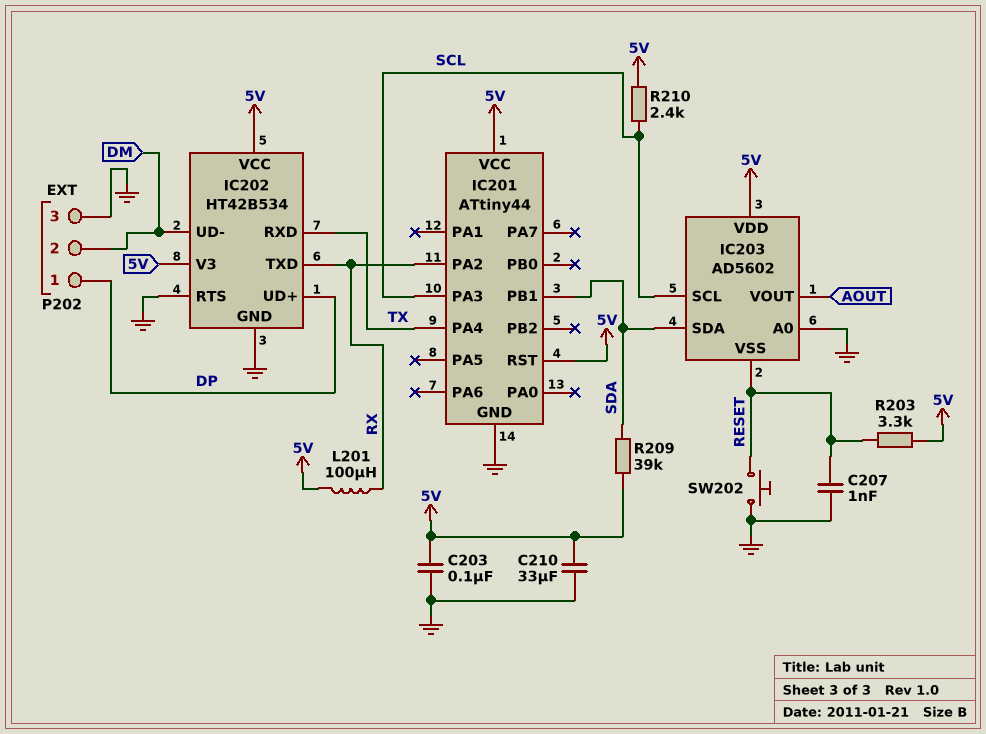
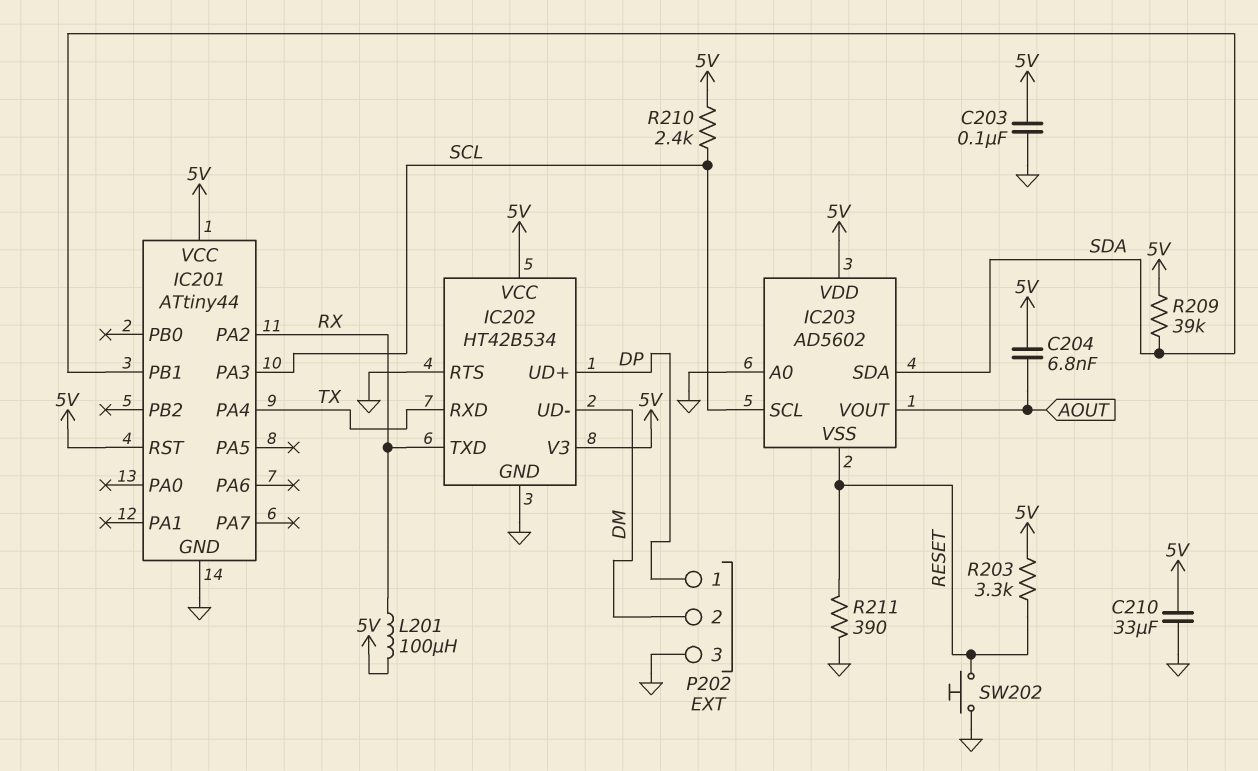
C204: none -> 6.8nF (5V, AOUT)
C207: 1nF (GND, RESET) -> none
R211: none -> 390 (GND, RESET)

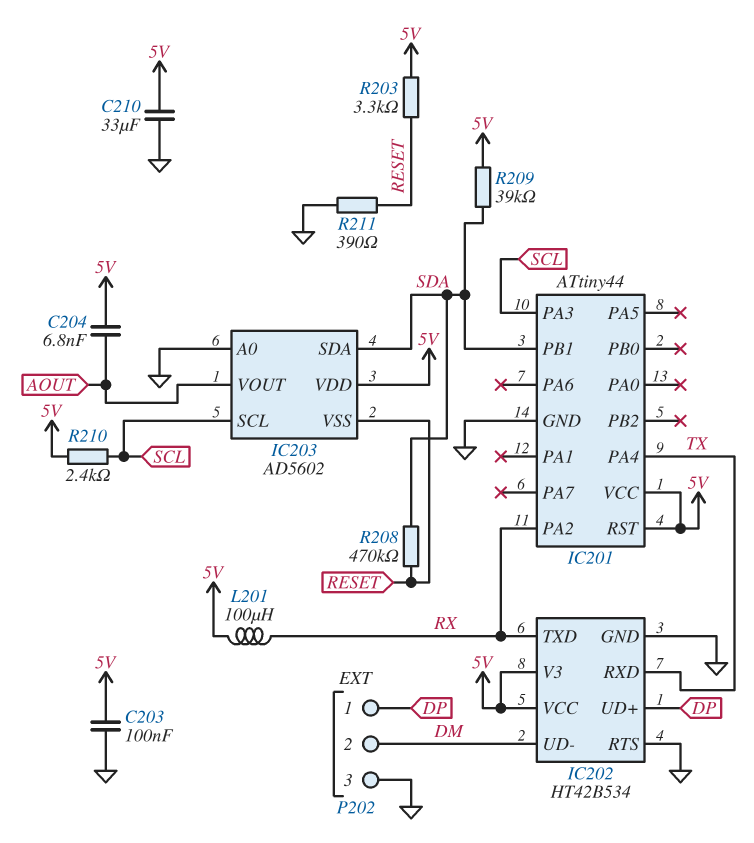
R208: none -> 470k (RESET, SDA)
SW202: button (GND, RESET) -> none

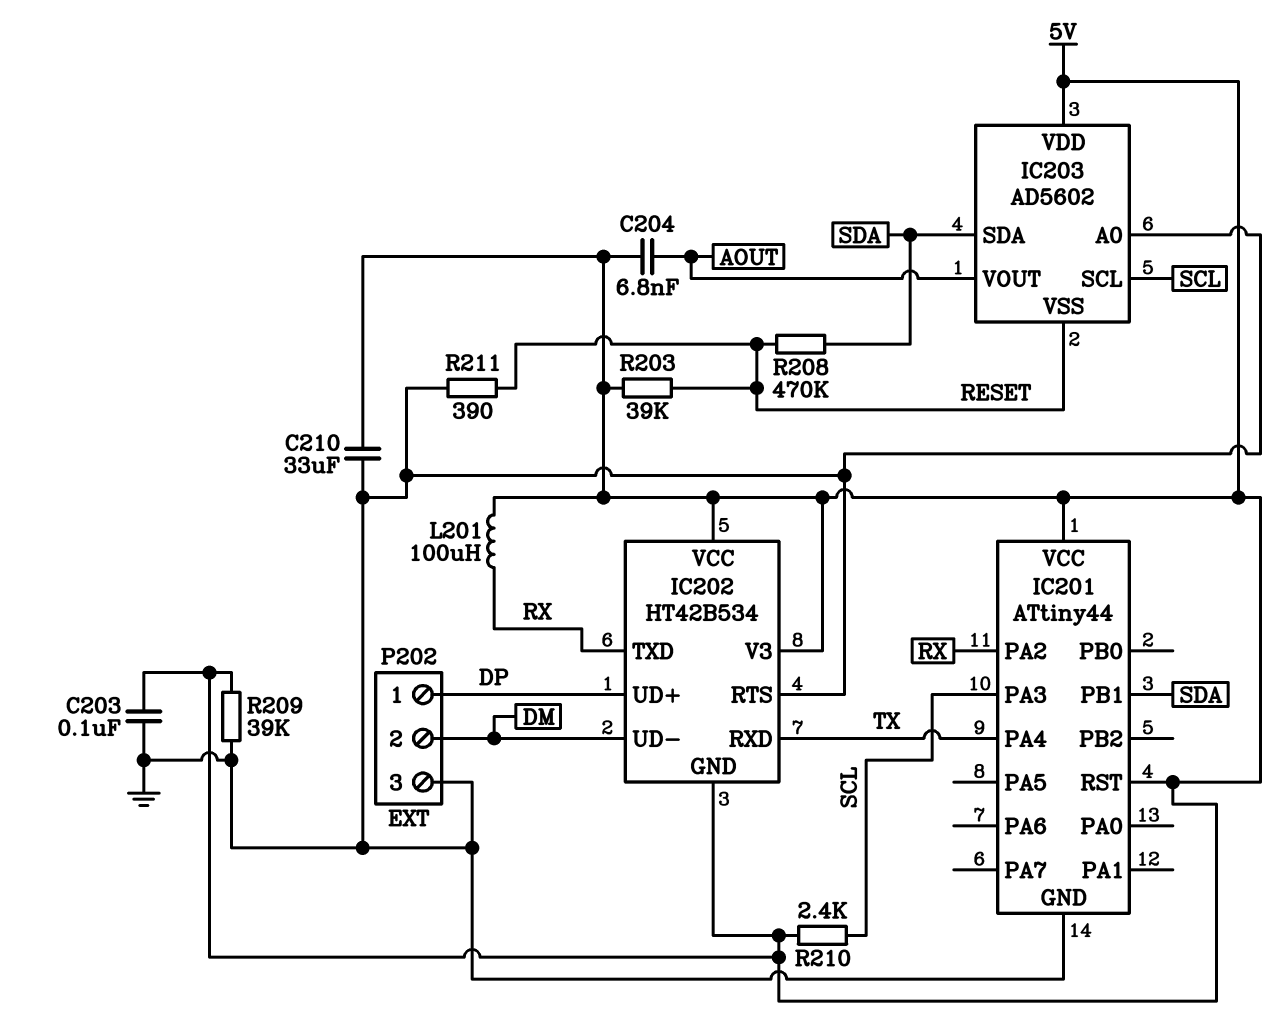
IC202 pin GND: GND -> 5V
R203: 3.3k (5V, RESET) -> 39k (5V, RESET)
R209: 39k (5V, SDA) -> 39k (5V, GND)

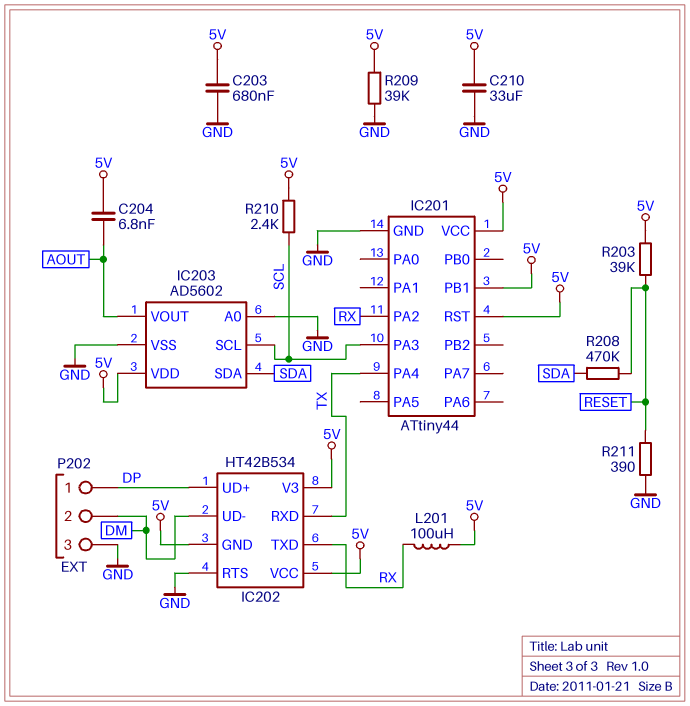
C203: 100nF (5V, GND) -> 680nF (5V, GND)
IC201 pin PB1: SDA -> 5V
IC203 pin VSS: RESET -> GND

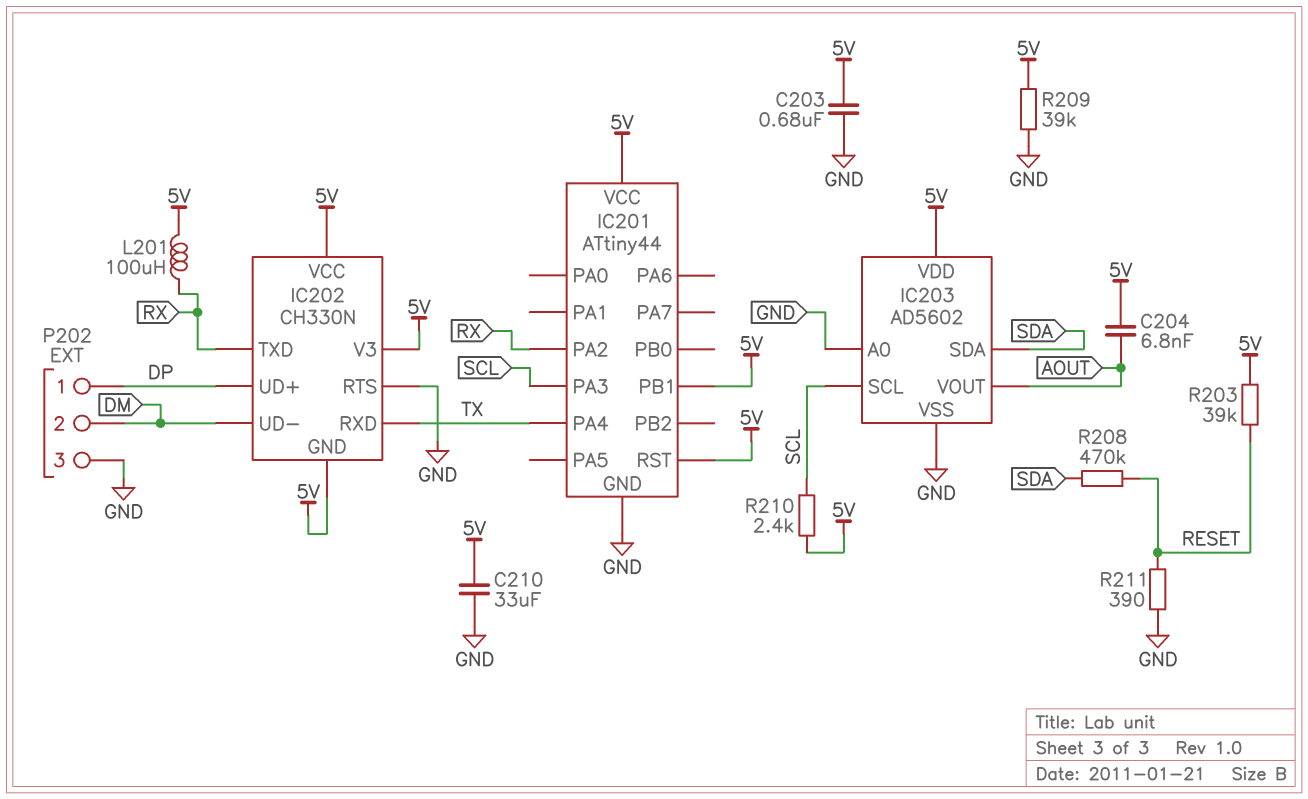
IC202: HT42B534 -> CH330N

